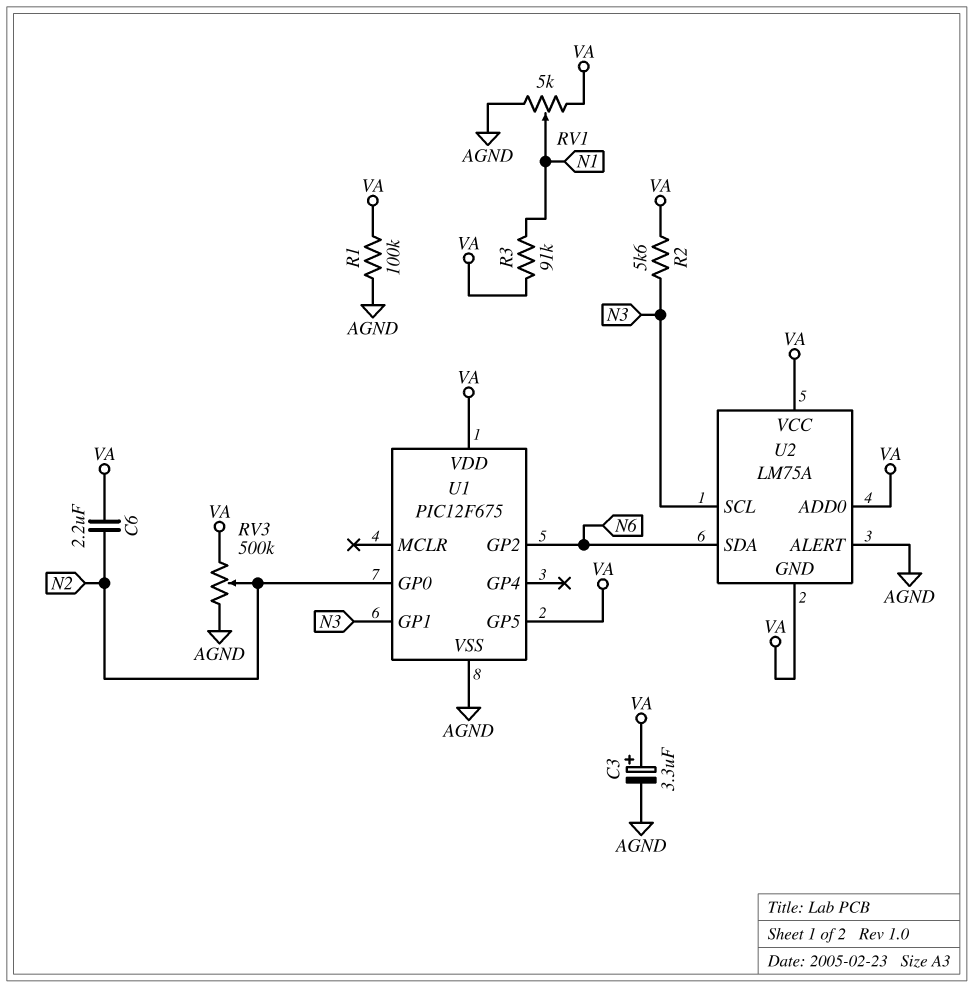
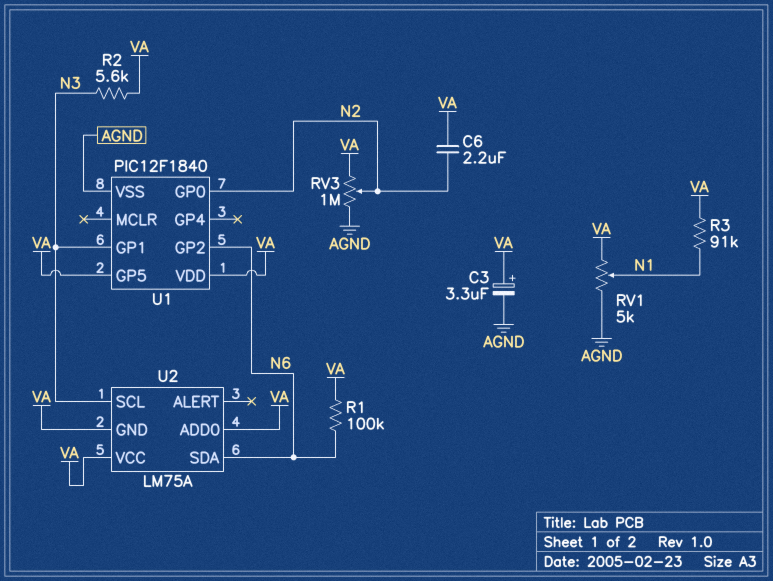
R1: 100k (AGND, VA) -> 100k (N6, VA)
RV3: 500k (AGND, VA, wiper N2) -> 1M (AGND, VA, wiper N2)
U1: PIC12F675 -> PIC12F1840
U2 pin ALERT: AGND -> none

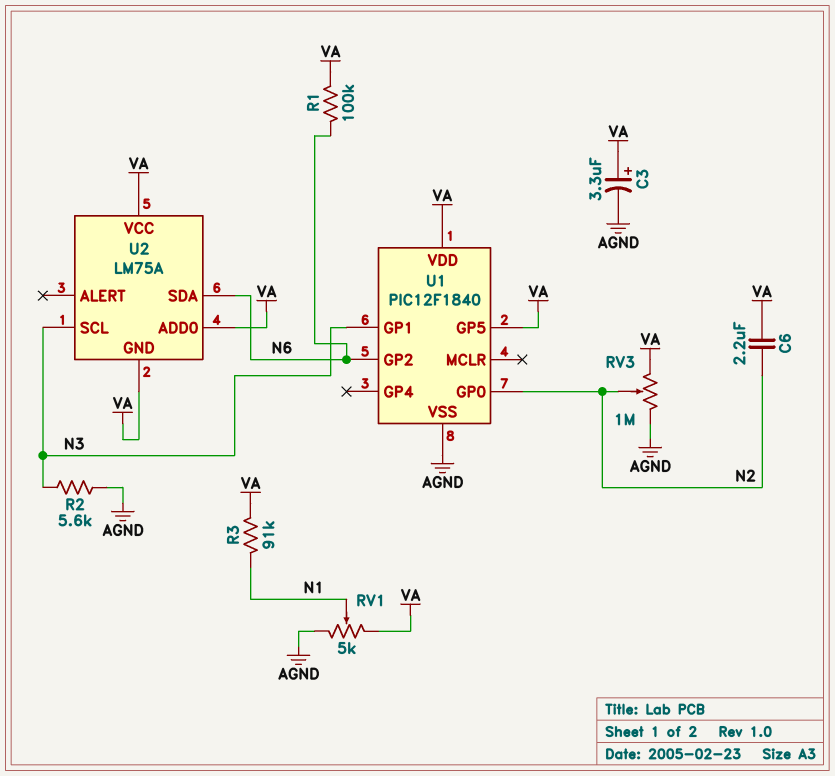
R2: 5.6k (N3, VA) -> 5.6k (AGND, N3)

